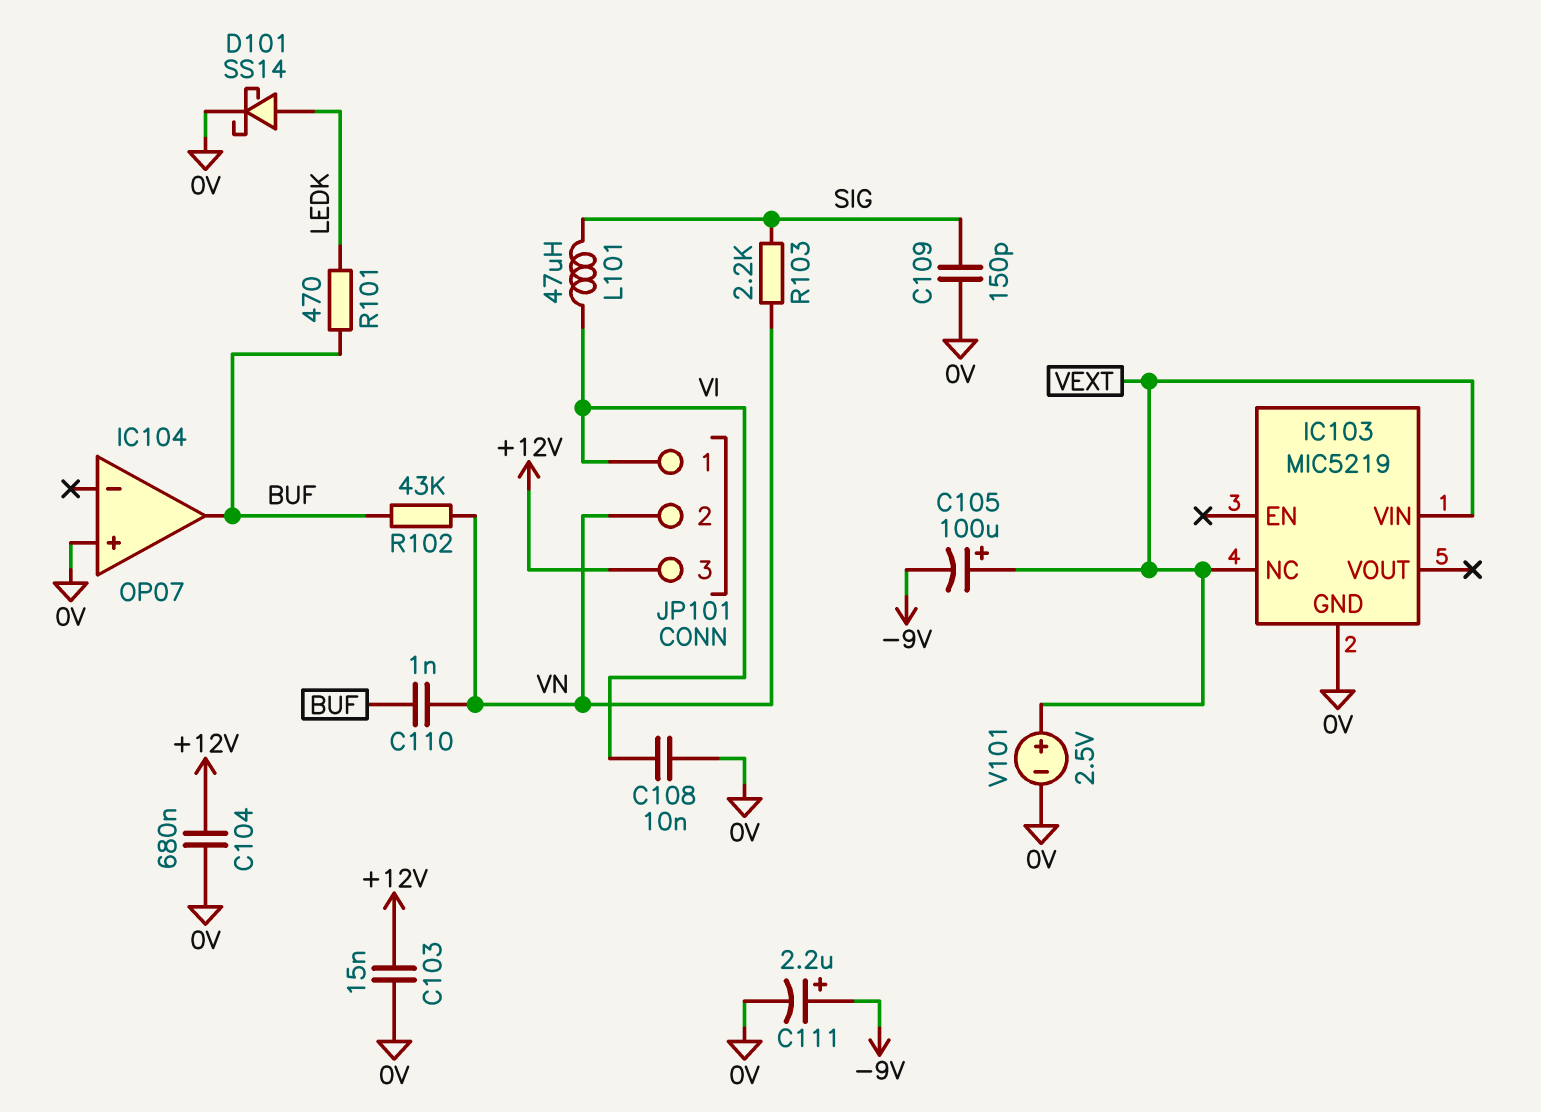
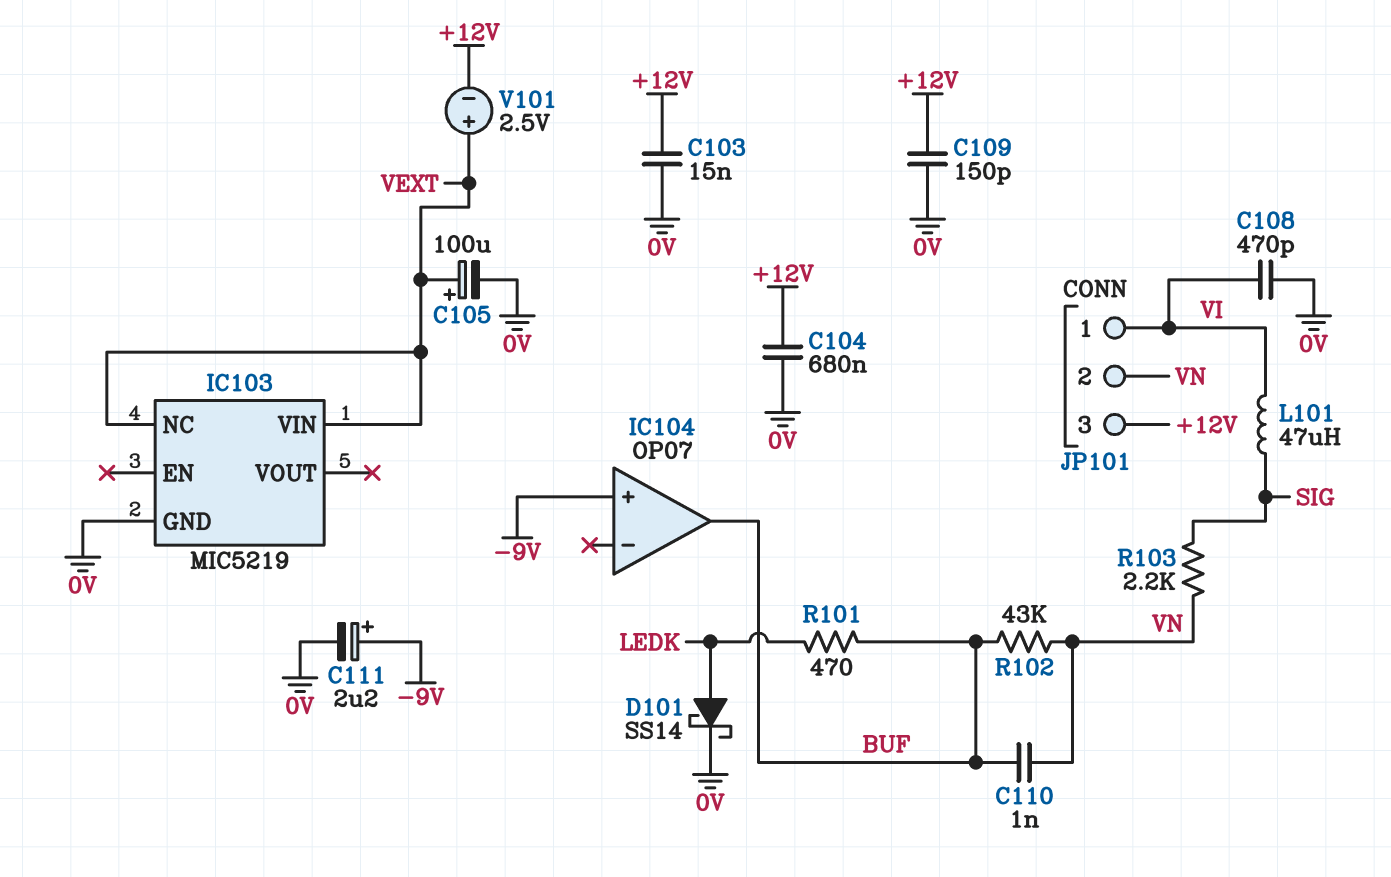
C105: 100uF (plus VEXT, minus -9V) -> 100uF (plus VEXT, minus 0V)
C108: 10nF (0V, VI) -> 470pF (0V, VI)
C109: 150pF (0V, SIG) -> 150pF (+12V, 0V)
IC104 pin in+: 0V -> -9V
V101: 2.5V (plus VEXT, minus 0V) -> 2.5V (plus VEXT, minus +12V)

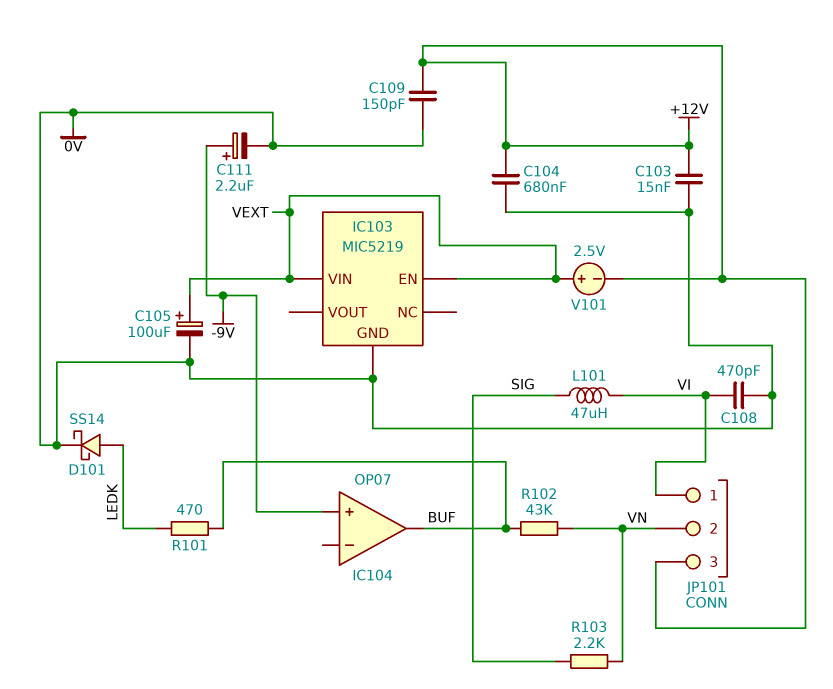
C110: 1nF (BUF, VN) -> none
IC103 pin EN: none -> VEXT
IC103 pin NC: VEXT -> none

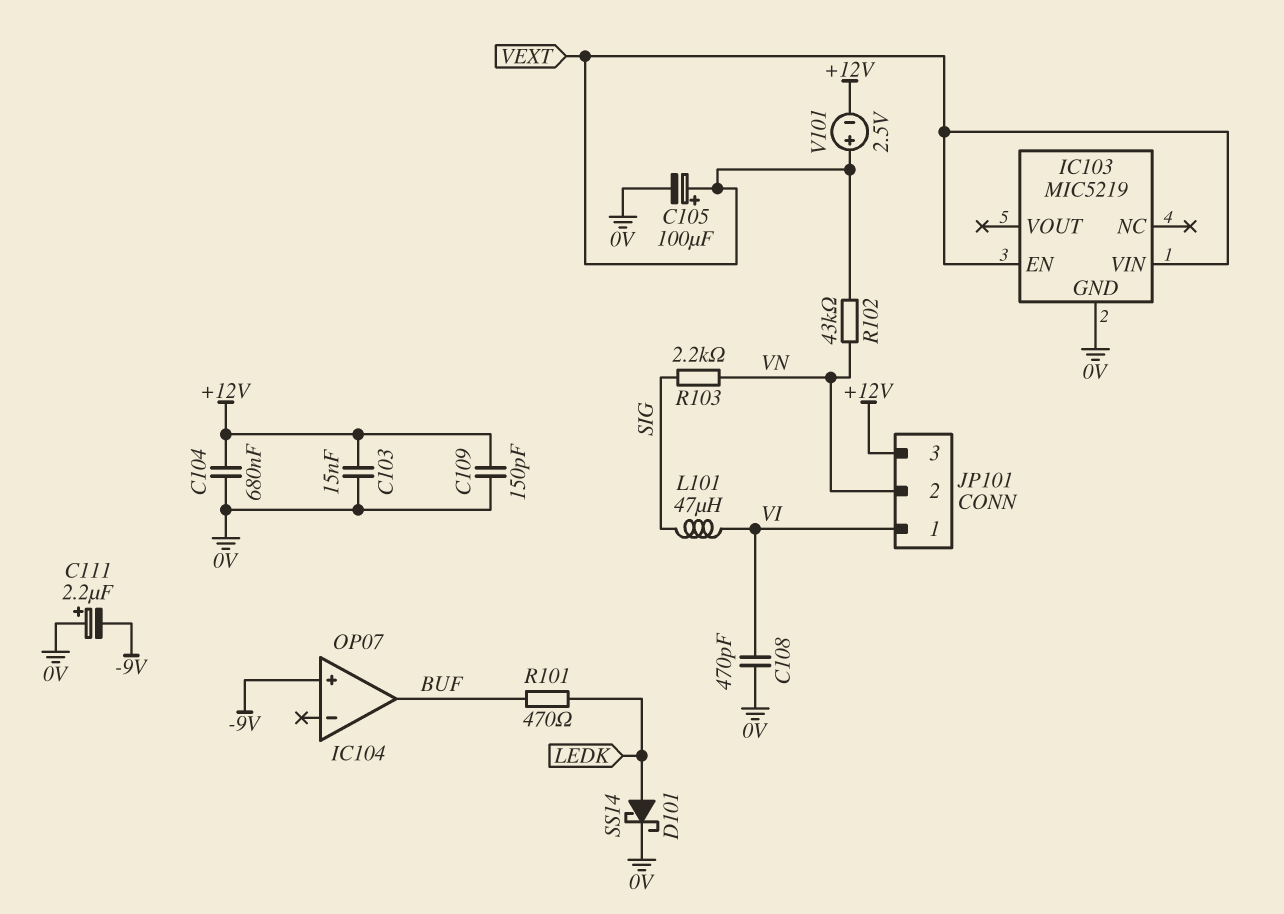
C111: 2.2uF (plus -9V, minus 0V) -> 2.2uF (plus 0V, minus -9V)
R102: 43k (BUF, VN) -> 43k (VEXT, VN)

